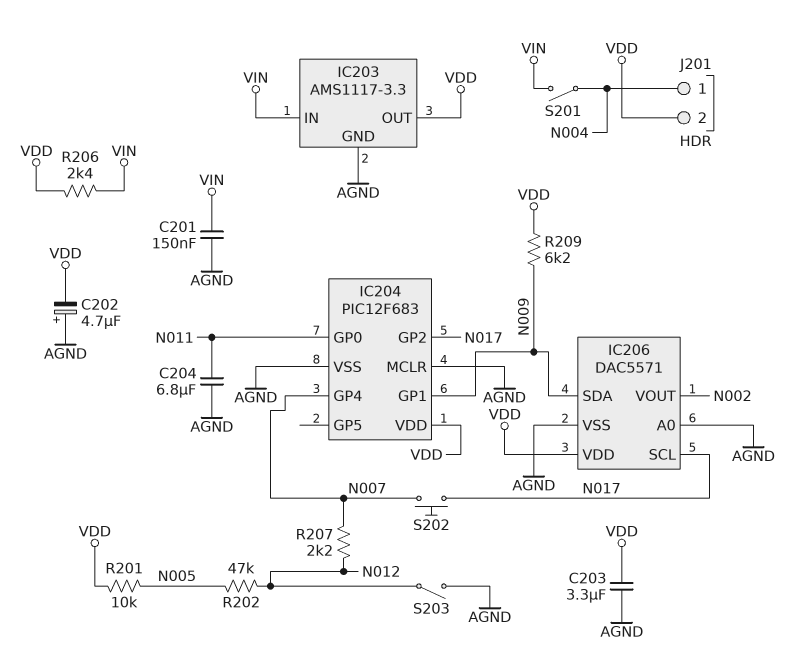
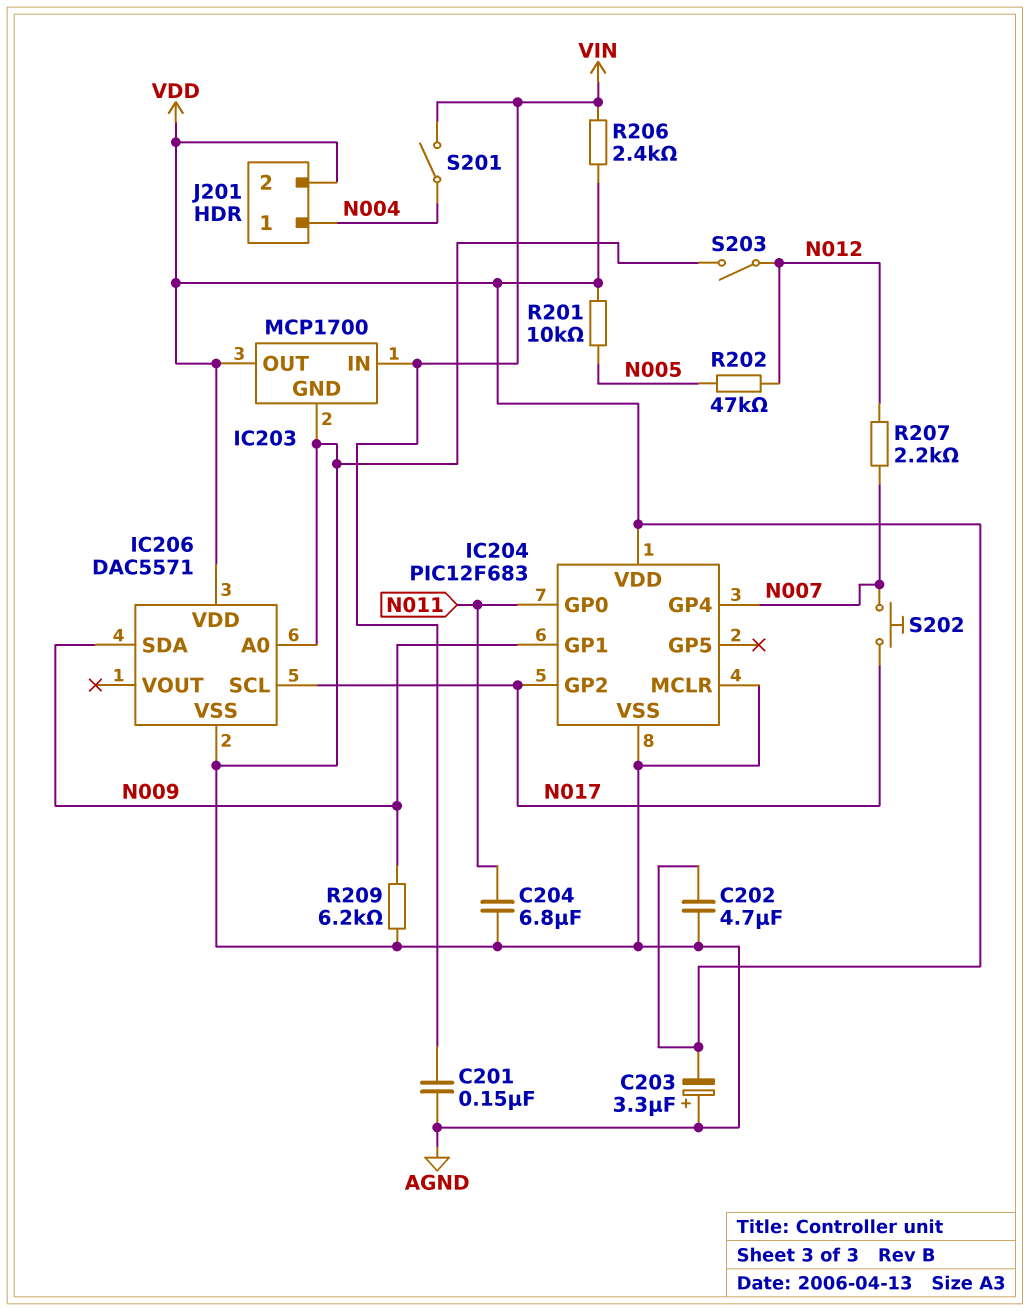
C202: 4.7uF (plus AGND, minus VDD) -> 4.7uF (AGND, VDD)
C203: 3.3uF (AGND, VDD) -> 3.3uF (plus AGND, minus VDD)
IC203: AMS1117-3.3 -> MCP1700
IC206 pin VOUT: N002 -> none
R209: 6.2k (N009, VDD) -> 6.2k (AGND, N009)

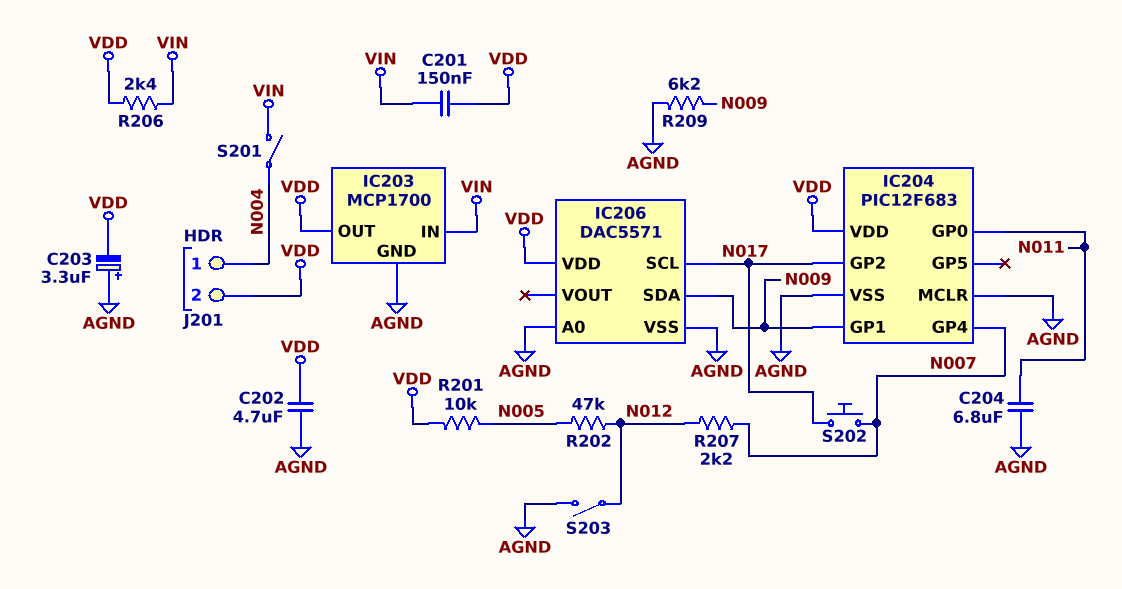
C201: 150nF (AGND, VIN) -> 150nF (VDD, VIN)

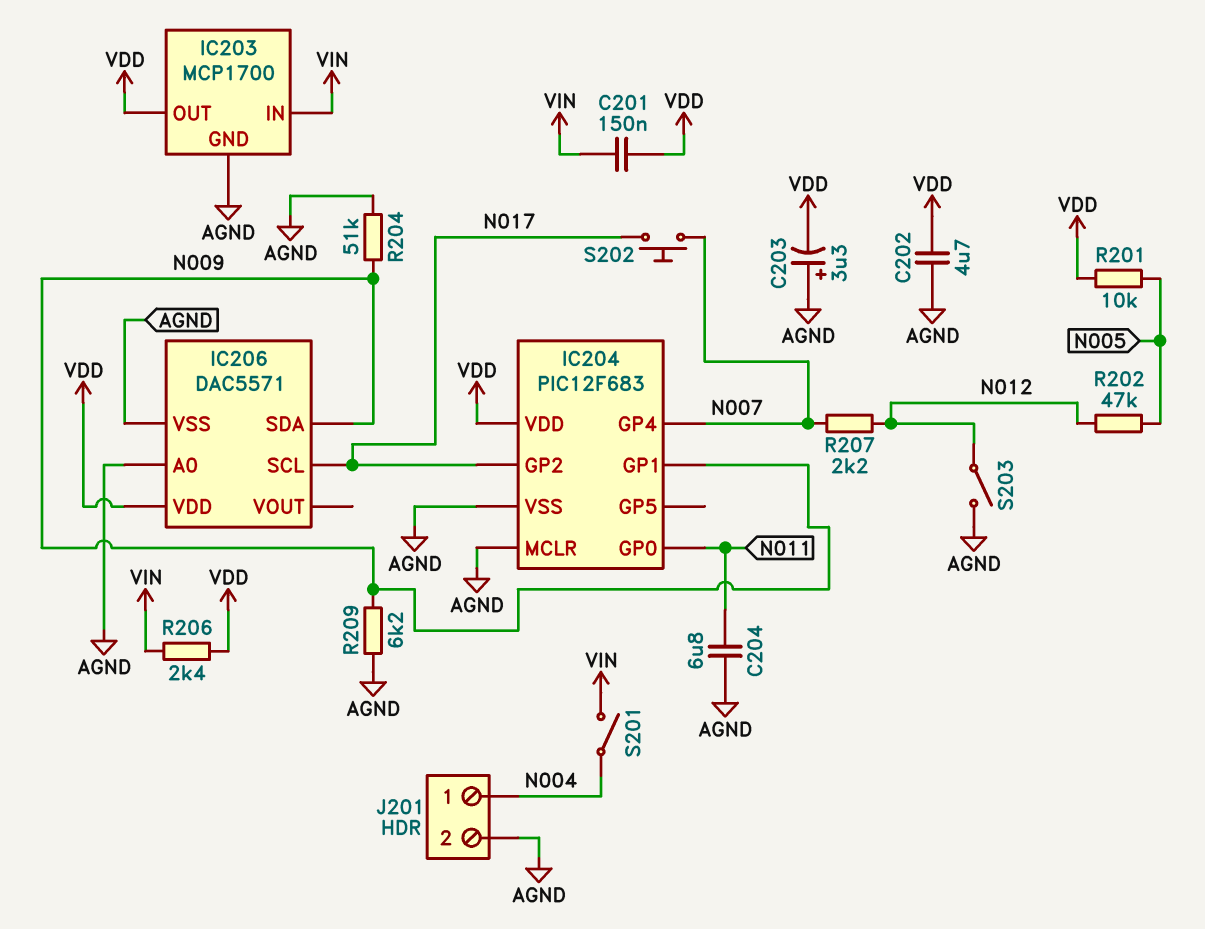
J201 pin 2: VDD -> AGND
R204: none -> 51k (AGND, N009)

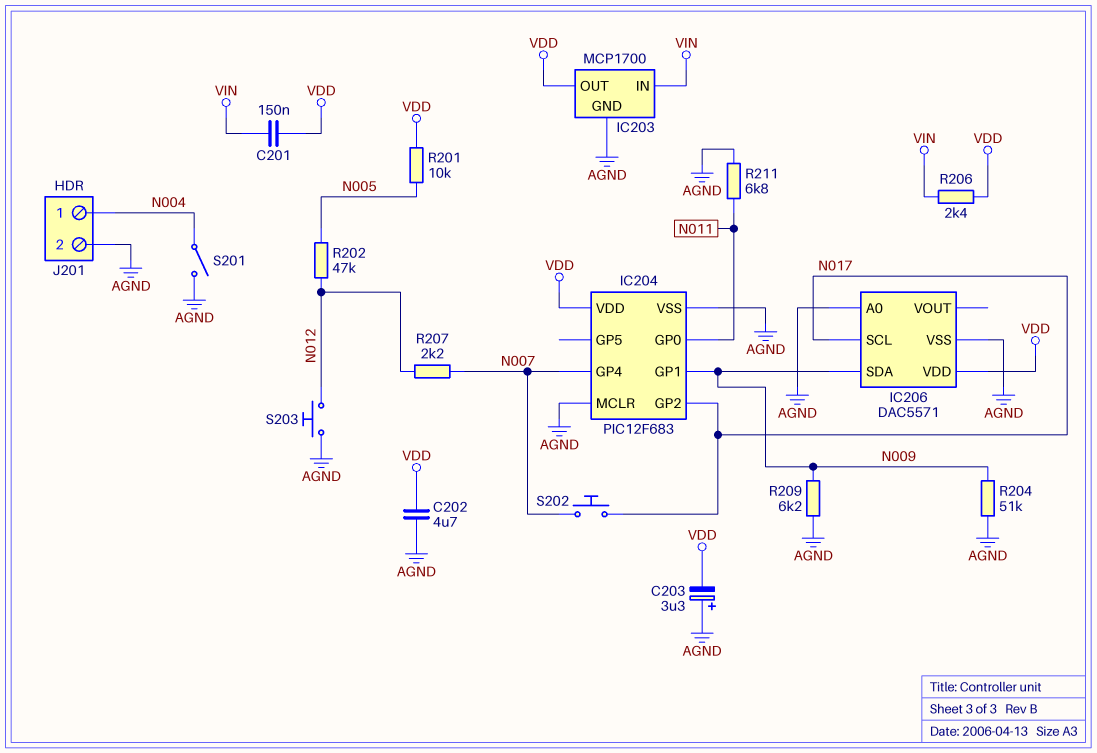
C204: 6.8uF (AGND, N011) -> none
R211: none -> 6.8k (AGND, N011)
S201: switch (N004, VIN) -> switch (AGND, N004)
S203: switch (AGND, N012) -> button (AGND, N012)

